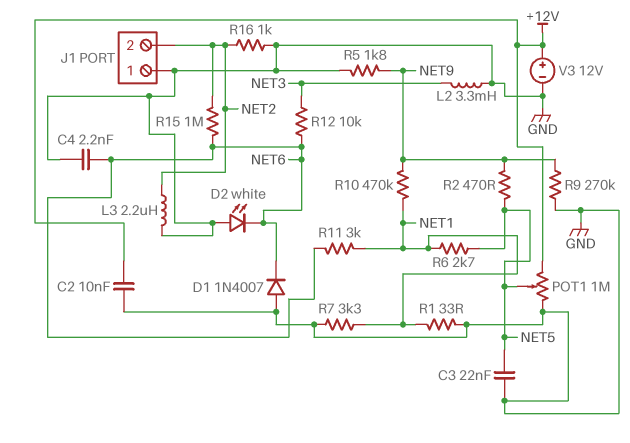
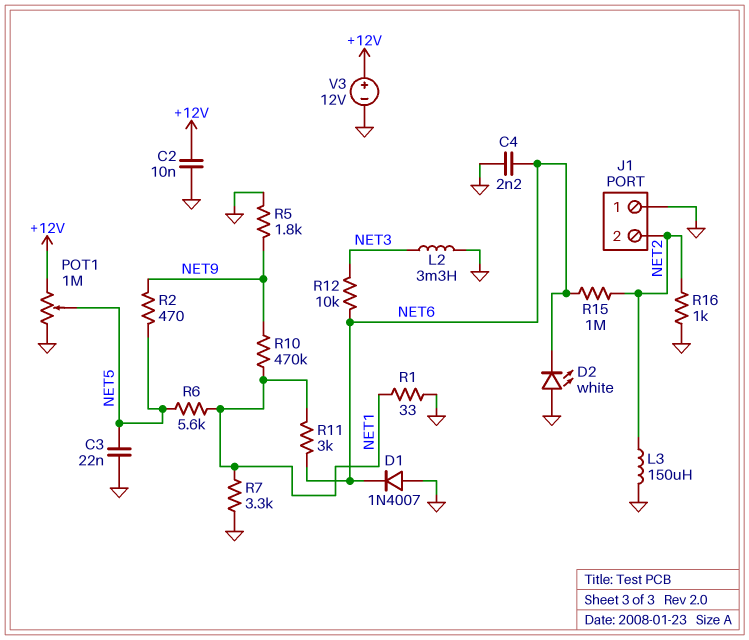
L3: 2.2uH (GND, NET2) -> 150uH (GND, NET2)
R6: 2.7k (NET1, NET5) -> 5.6k (NET1, NET5)
R9: 270k (GND, NET9) -> none

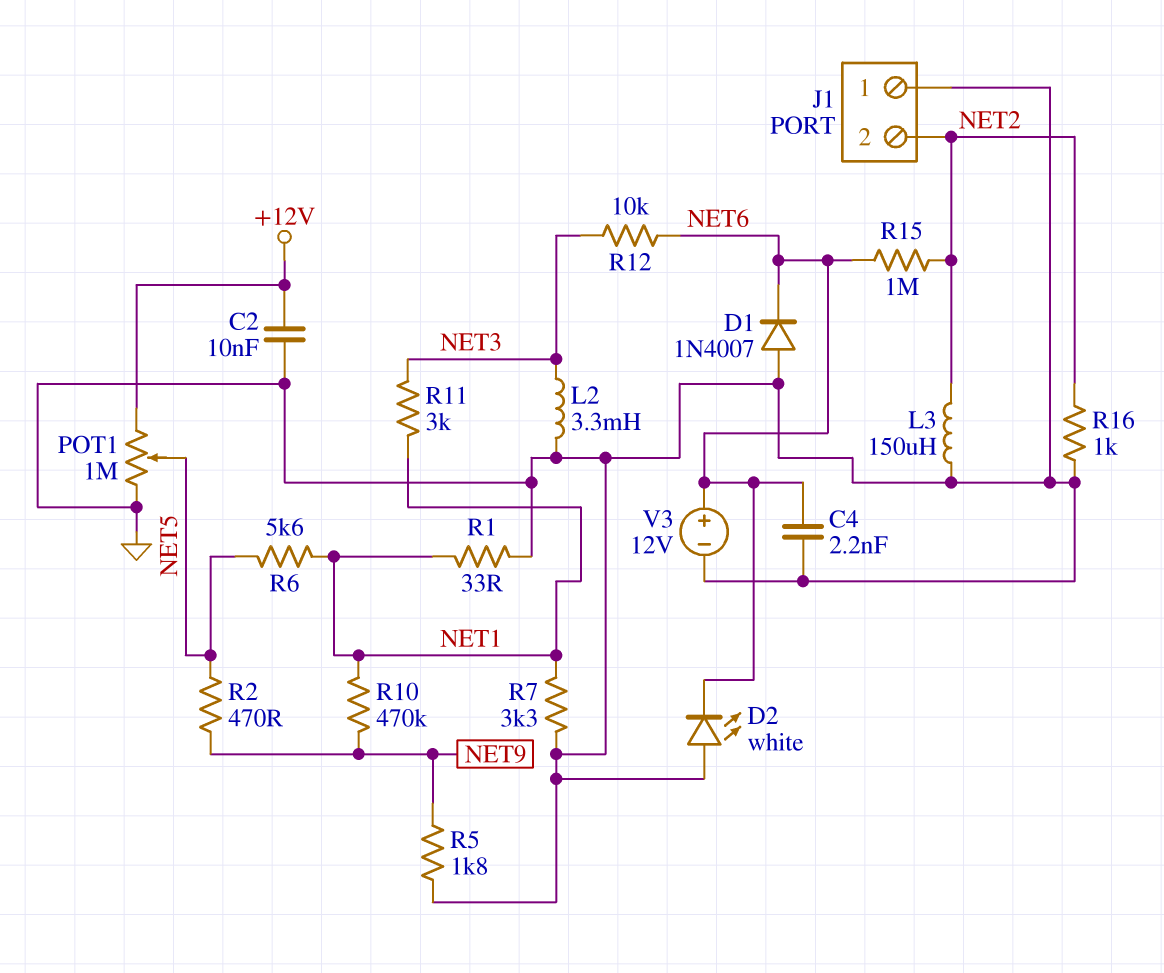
C3: 22nF (GND, NET5) -> none
R11: 3k (NET1, NET6) -> 3k (NET1, NET3)
V3: 12V (plus +12V, minus GND) -> 12V (plus NET6, minus GND)

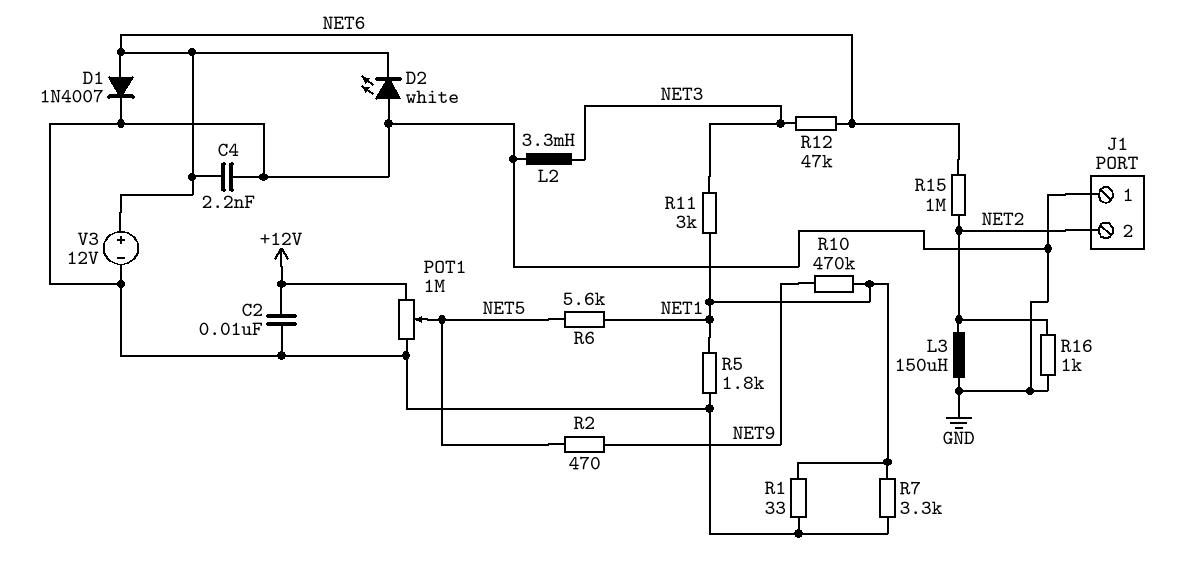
D1: diode 1N4007 (A GND, K NET6) -> diode 1N4007 (A NET6, K GND)
R5: 1.8k (GND, NET9) -> 1.8k (GND, NET1)
R12: 10k (NET3, NET6) -> 47k (NET3, NET6)

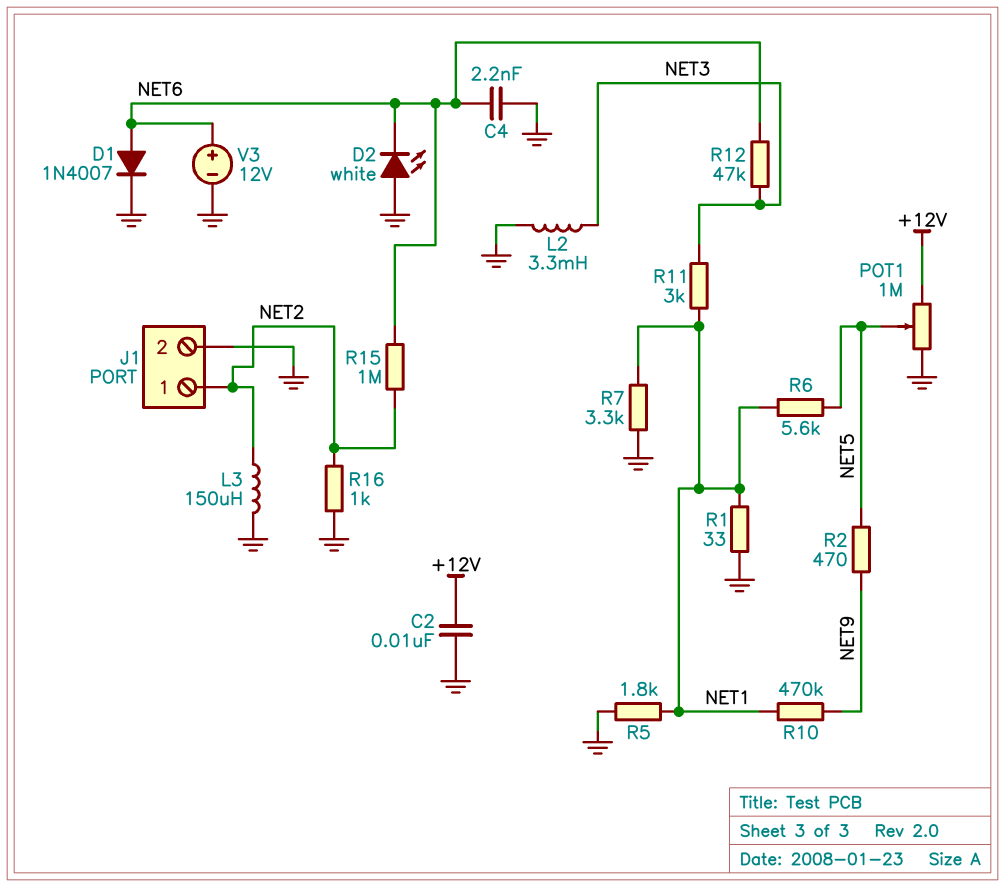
J1 pin 1: GND -> NET2
J1 pin 2: NET2 -> GND

